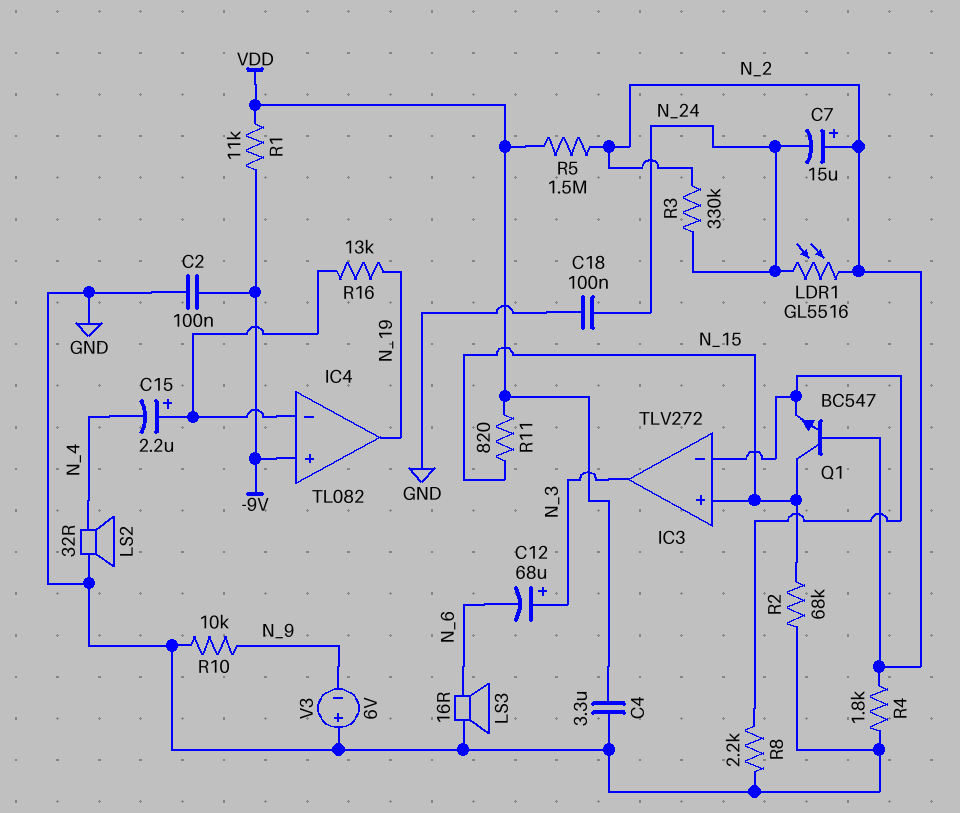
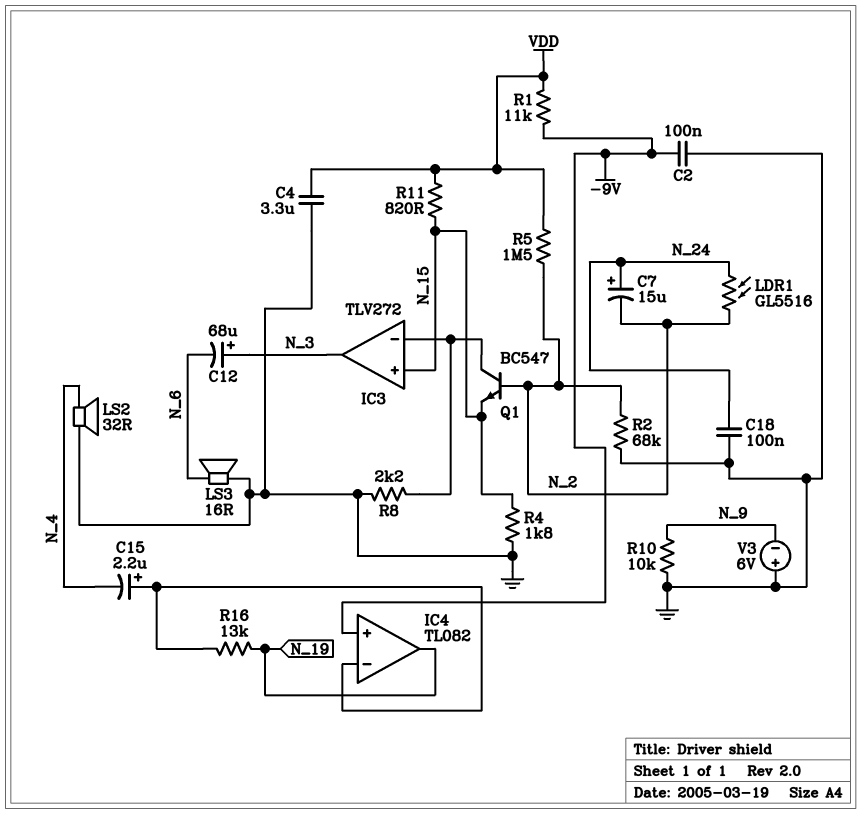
C7: 15uF (plus N_2, minus N_24) -> 15uF (plus N_24, minus N_2)
Q1: NPN BC547 (B N_2, C N_15, E IC3/in-) -> NPN BC547 (B N_2, C IC3/in-, E N_15)
R2: 68k (GND, N_15) -> 68k (GND, N_2)
R3: 330k (N_2, N_24) -> none
R4: 1.8k (GND, N_2) -> 1.8k (GND, N_15)

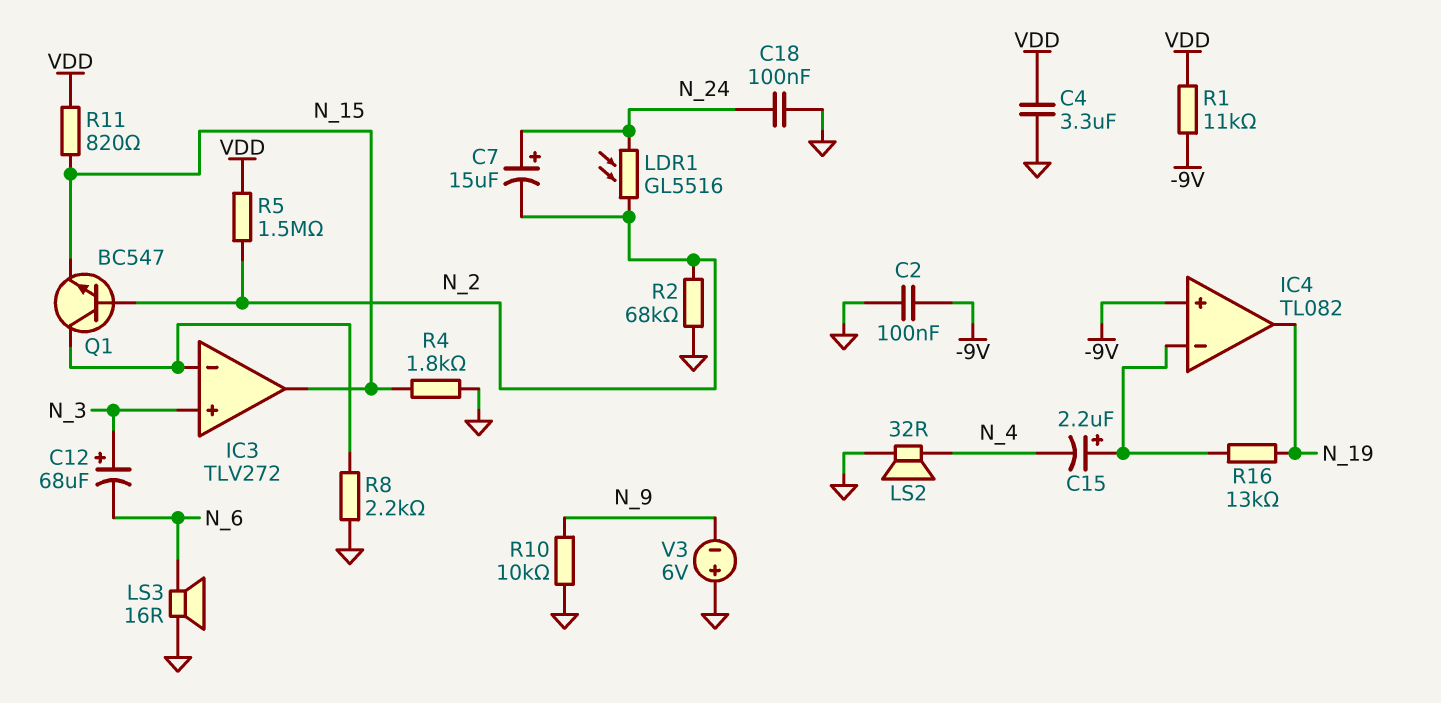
IC3 pin in+: N_15 -> N_3
IC3 pin out: N_3 -> N_15

